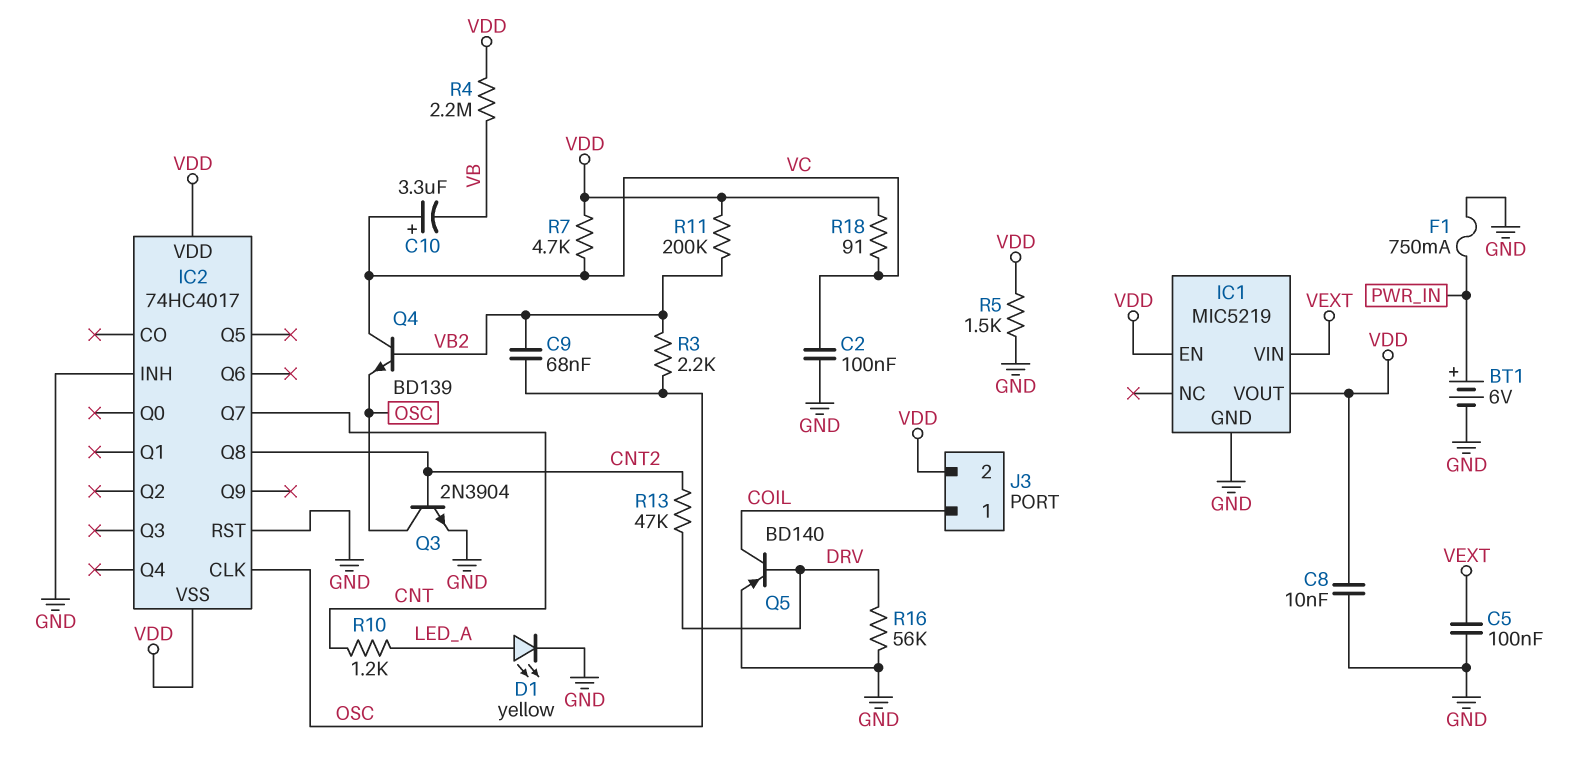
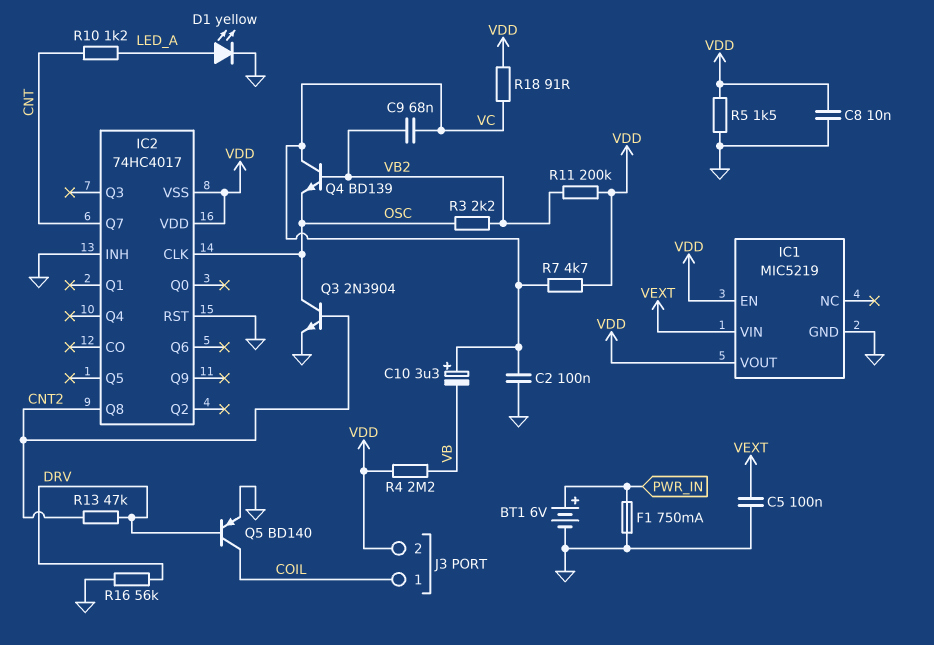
C9: 68nF (OSC, VB2) -> 68nF (VB2, VC)

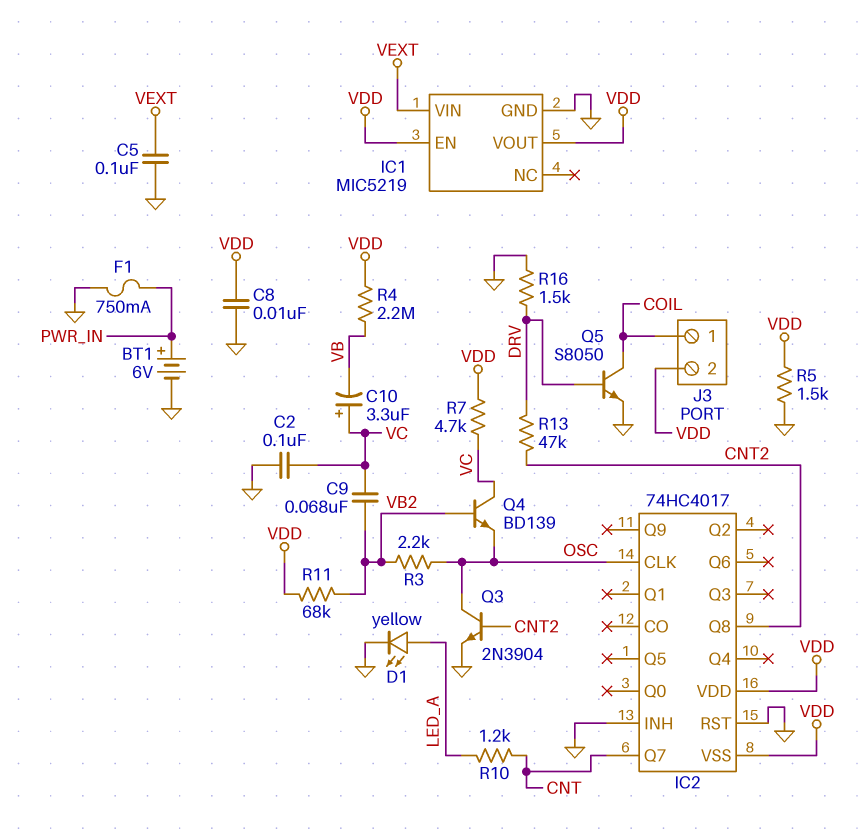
Q5: PNP BD140 (B DRV, C COIL, E GND) -> NPN S8050 (B DRV, C COIL, E GND)
R11: 200k (VB2, VDD) -> 68k (VB2, VDD)
R16: 56k (DRV, GND) -> 1.5k (DRV, GND)
R18: 91 (VC, VDD) -> none

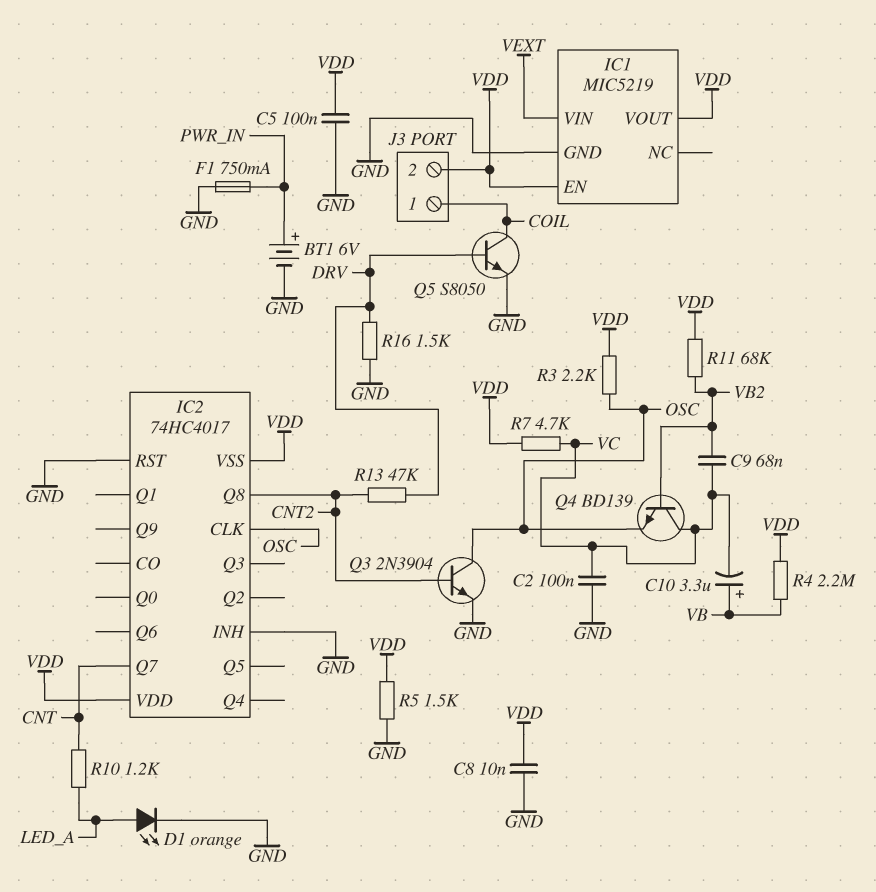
C5: 100nF (GND, VEXT) -> 100nF (GND, VDD)
C10: 3.3uF (plus VC, minus VB) -> 3.3uF (plus VB, minus VC)
D1: LED yellow (A LED_A, K GND) -> LED orange (A LED_A, K GND)
R3: 2.2k (OSC, VB2) -> 2.2k (OSC, VDD)

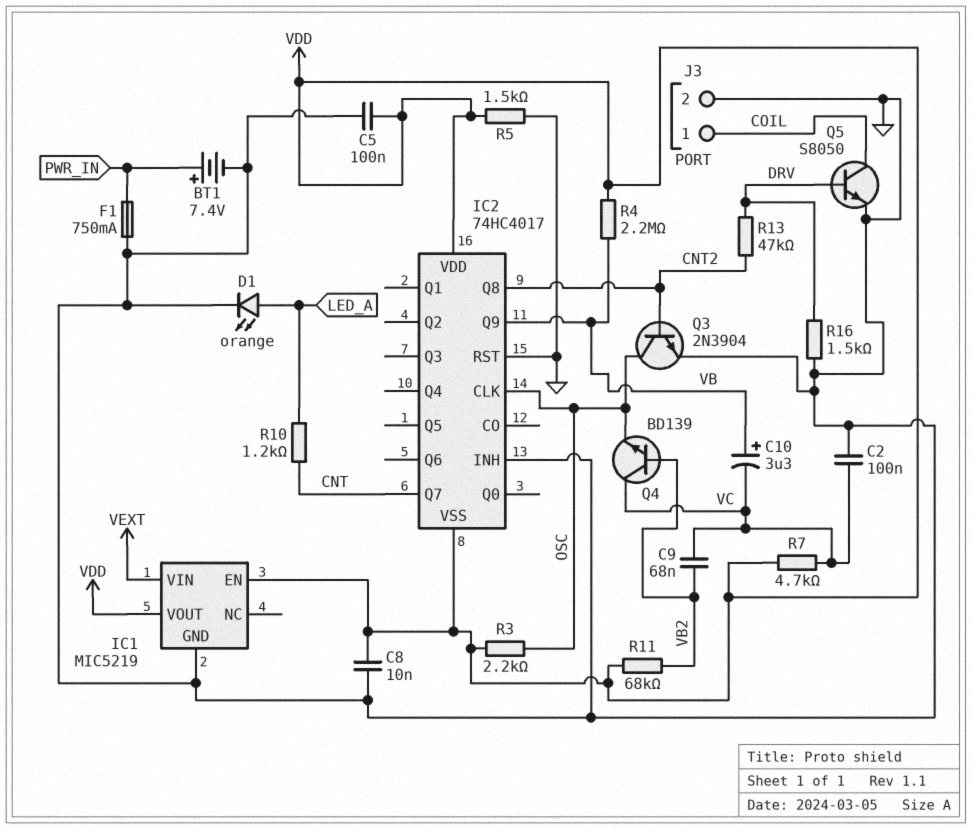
BT1: 6V (plus PWR_IN, minus GND) -> 7.4V (plus PWR_IN, minus GND)
IC2 pin Q9: none -> VB
J3 pin 2: VDD -> GND

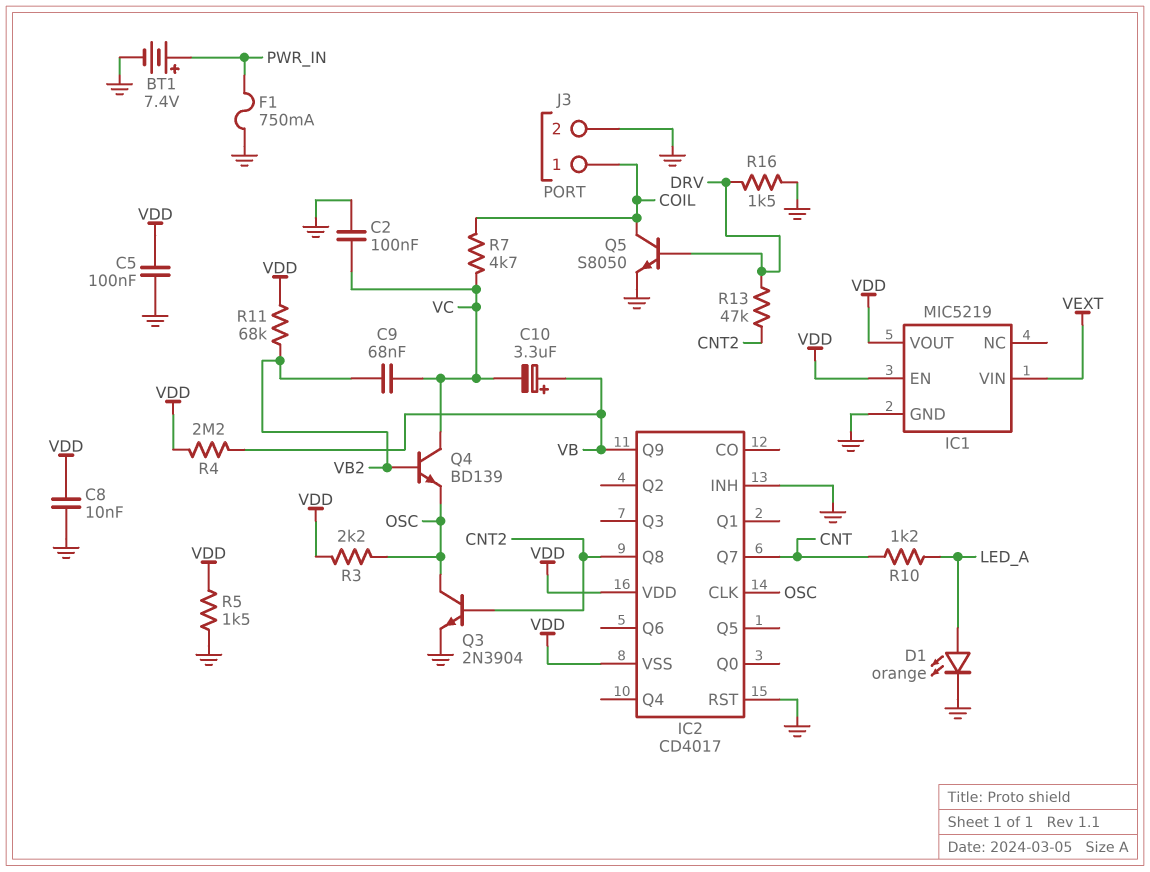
IC2: 74HC4017 -> CD4017
R7: 4.7k (VC, VDD) -> 4.7k (COIL, VC)

